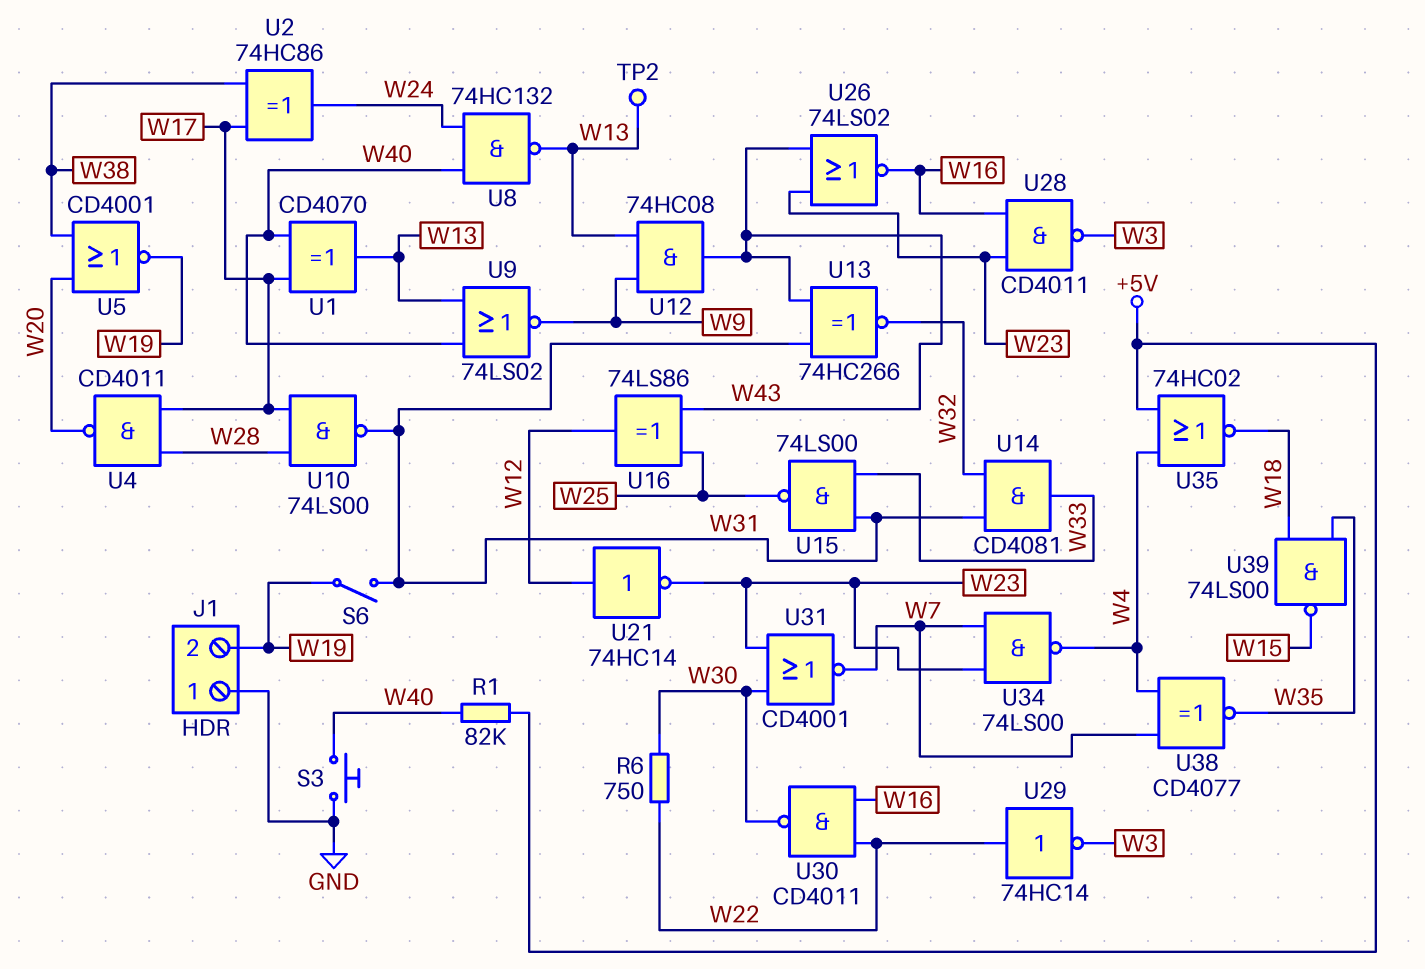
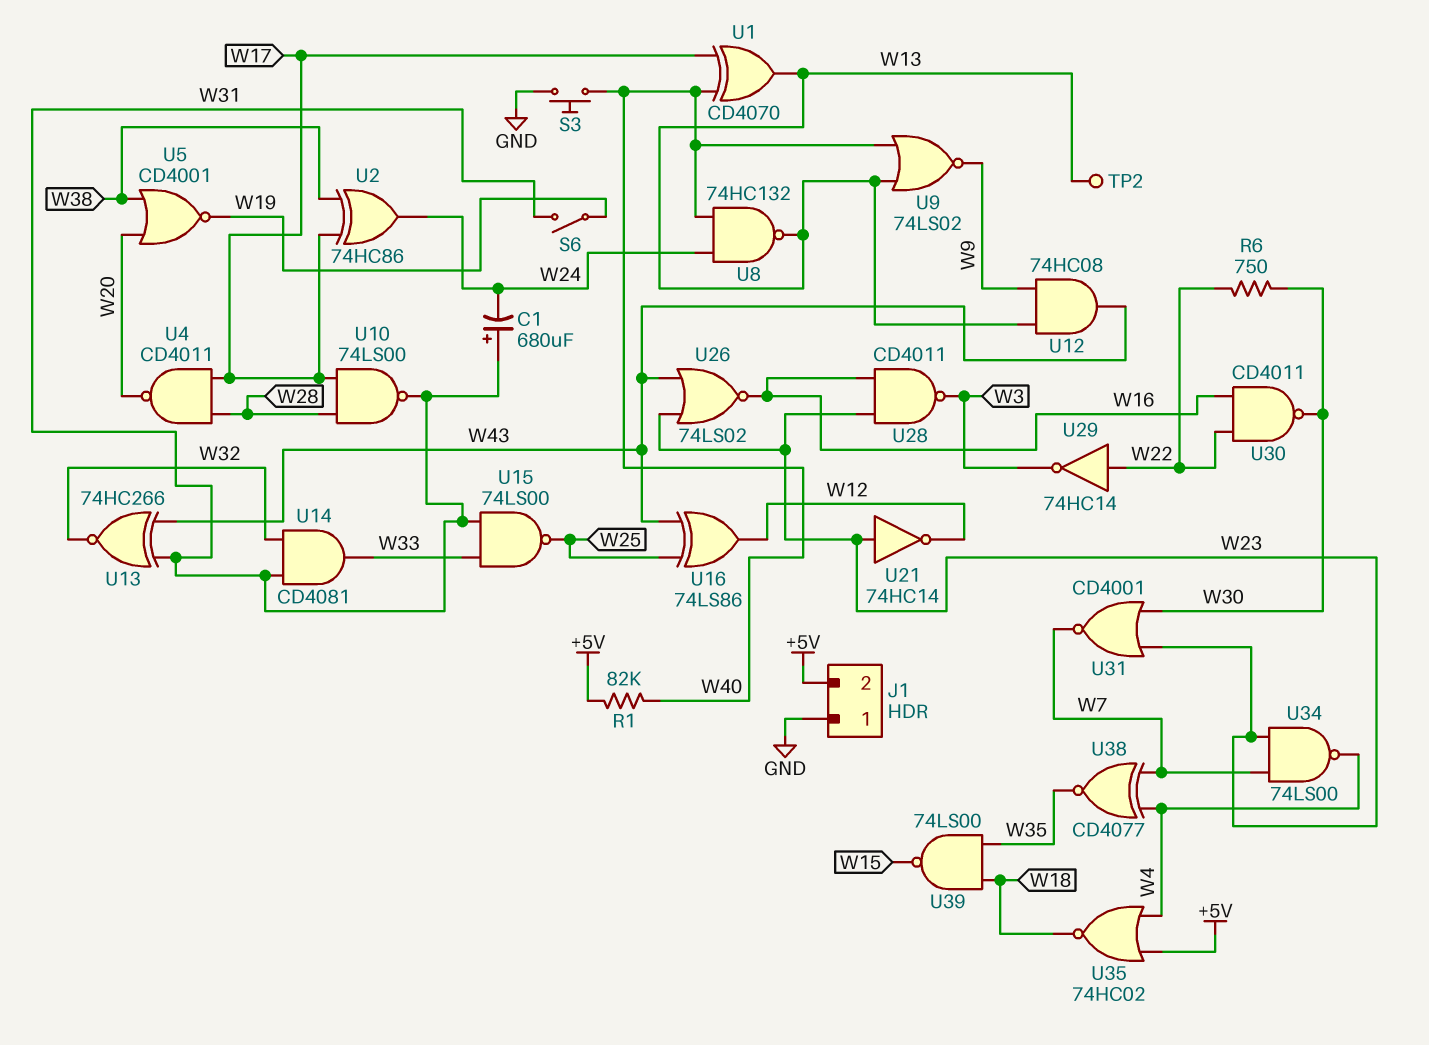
C1: none -> 680uF (plus W31, minus W24)
J1 pin 2: W19 -> +5V
U21: NOT 74HC14 (in W12, out W23) -> NOT 74HC14 (in W23, out W12)

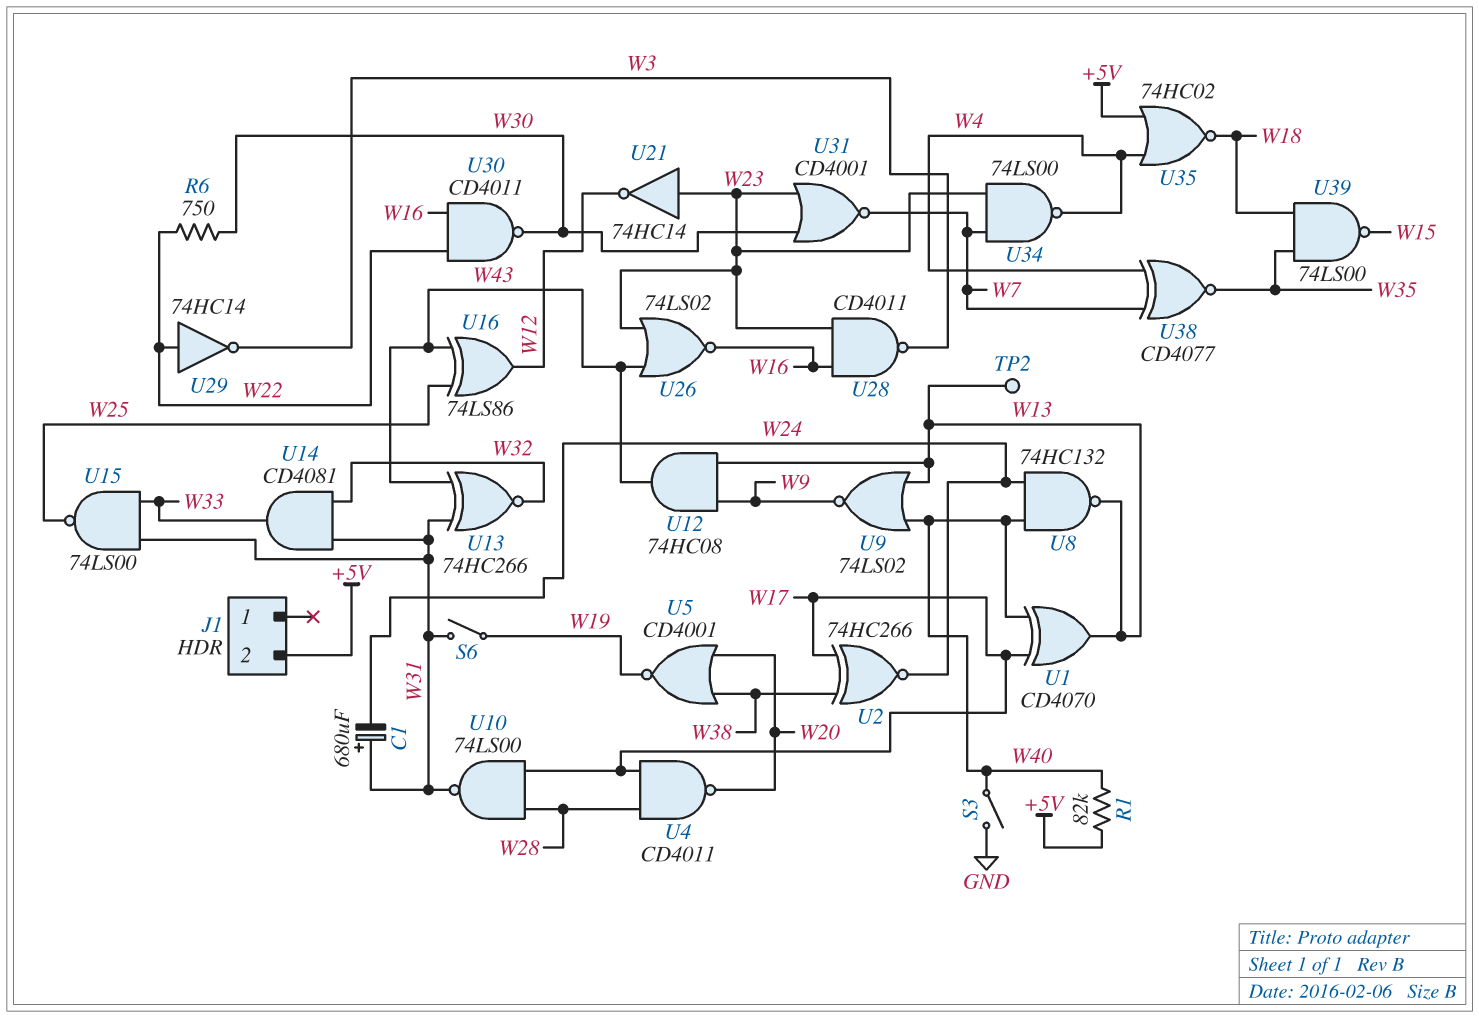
J1 pin 1: GND -> none
S3: button (GND, W40) -> switch (GND, W40)
U2: XOR 74HC86 (in W17, in W38, out W24) -> XNOR 74HC266 (in W17, in W38, out W24)

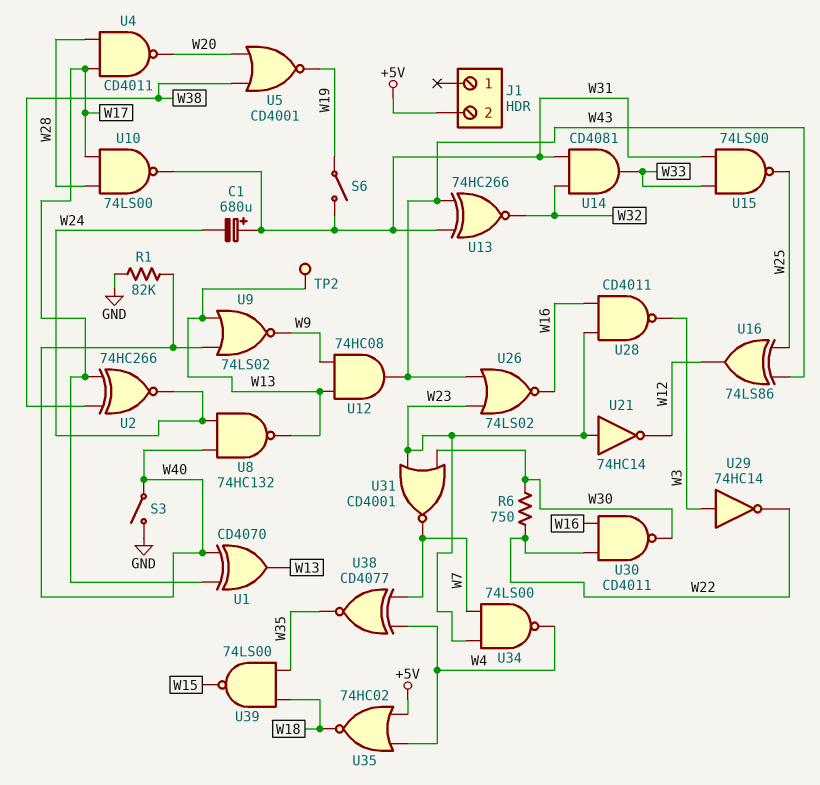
R1: 82k (+5V, W40) -> 82k (GND, W40)
U29: NOT 74HC14 (in W22, out W3) -> NOT 74HC14 (in W3, out W22)

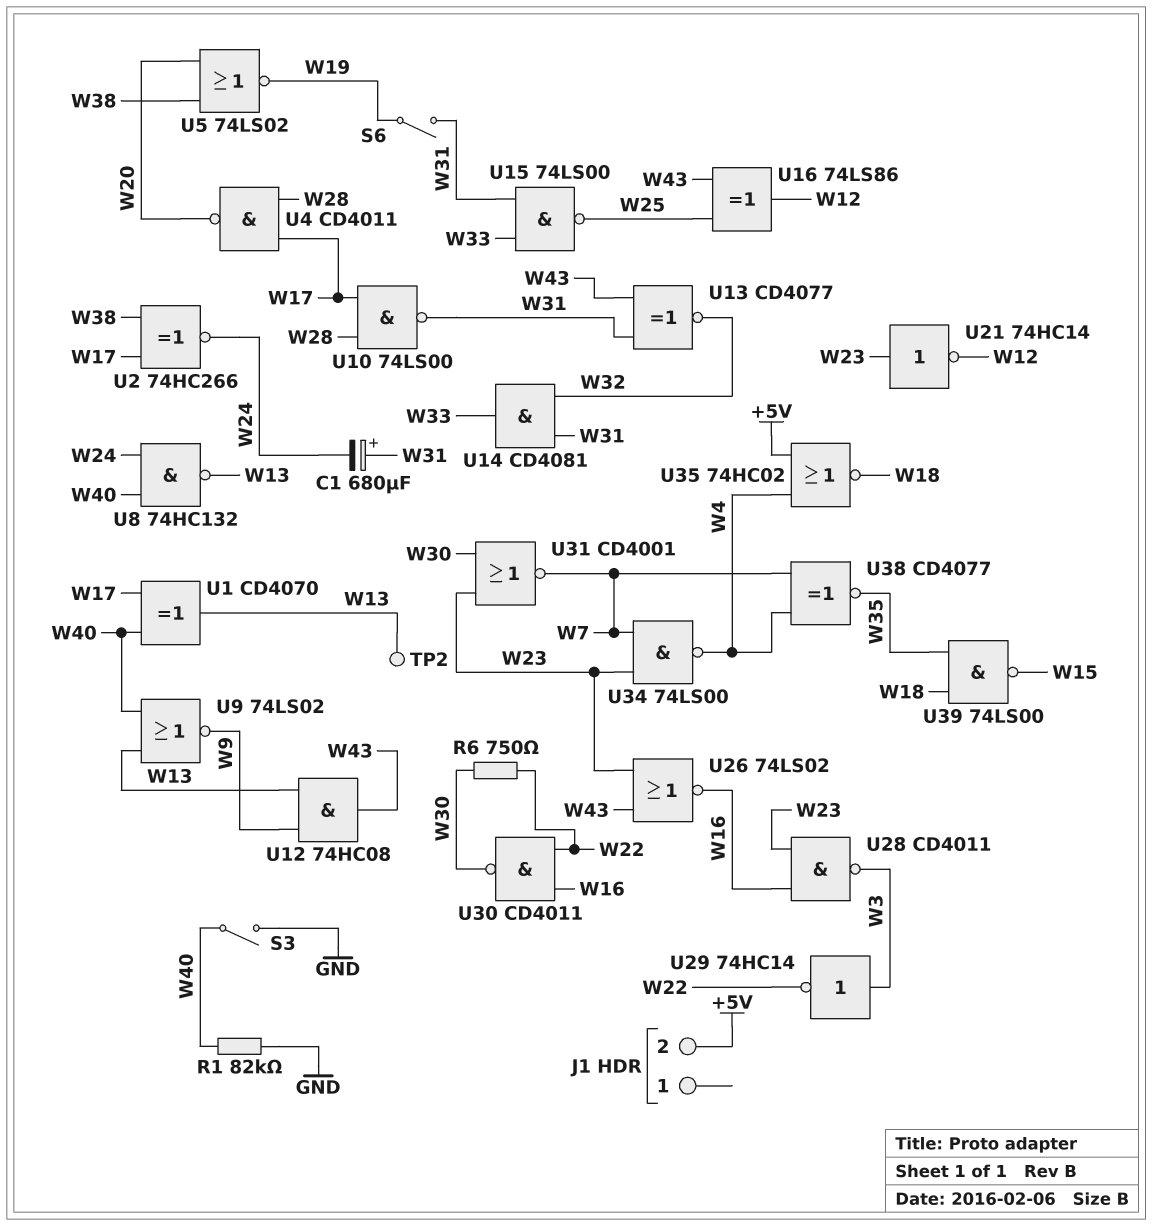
U5: NOR CD4001 (in W20, in W38, out W19) -> NOR 74LS02 (in W20, in W38, out W19)
U13: XNOR 74HC266 (in W31, in W43, out W32) -> XNOR CD4077 (in W31, in W43, out W32)

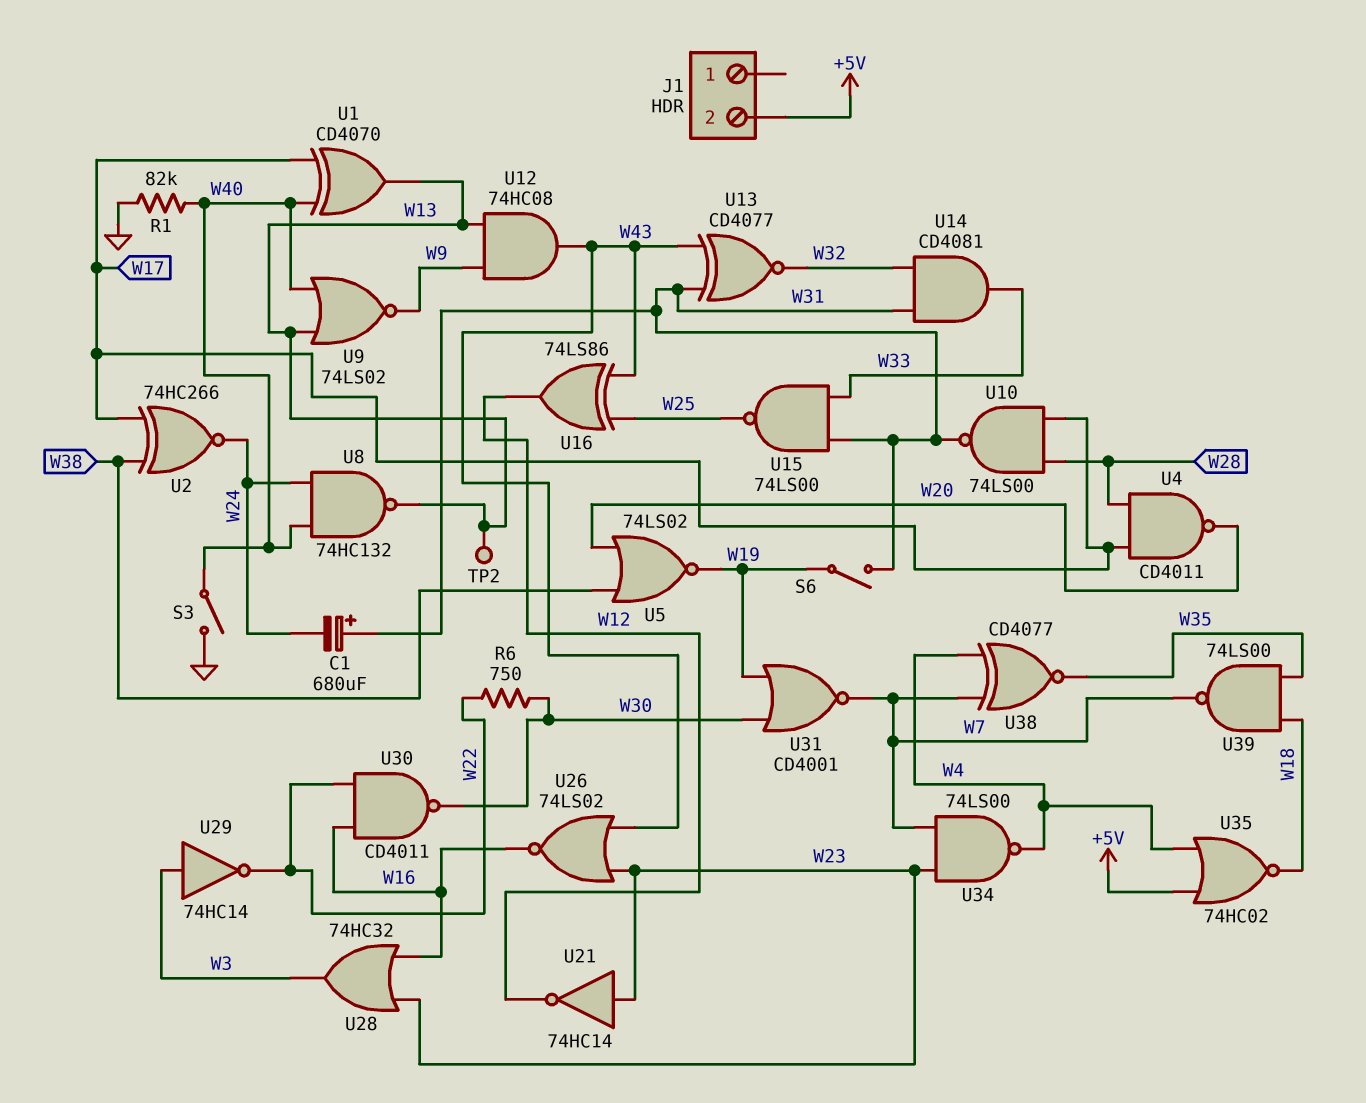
U28: NAND CD4011 (in W16, in W23, out W3) -> OR 74HC32 (in W16, in W23, out W3)
U31: NOR CD4001 (in W23, in W30, out W7) -> NOR CD4001 (in W19, in W30, out W7)
U39: NAND 74LS00 (in W18, in W35, out W15) -> NAND 74LS00 (in W18, in W35, out W7)

